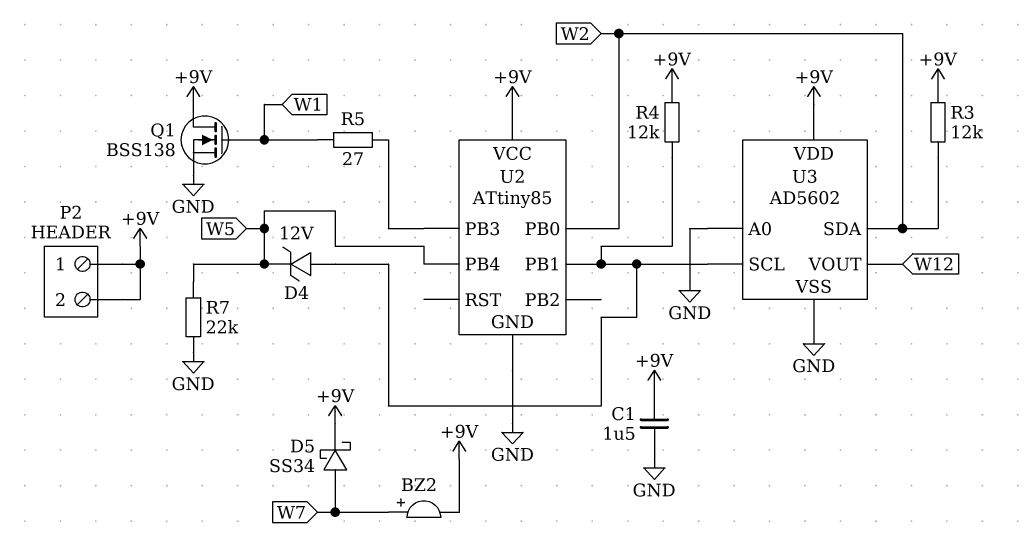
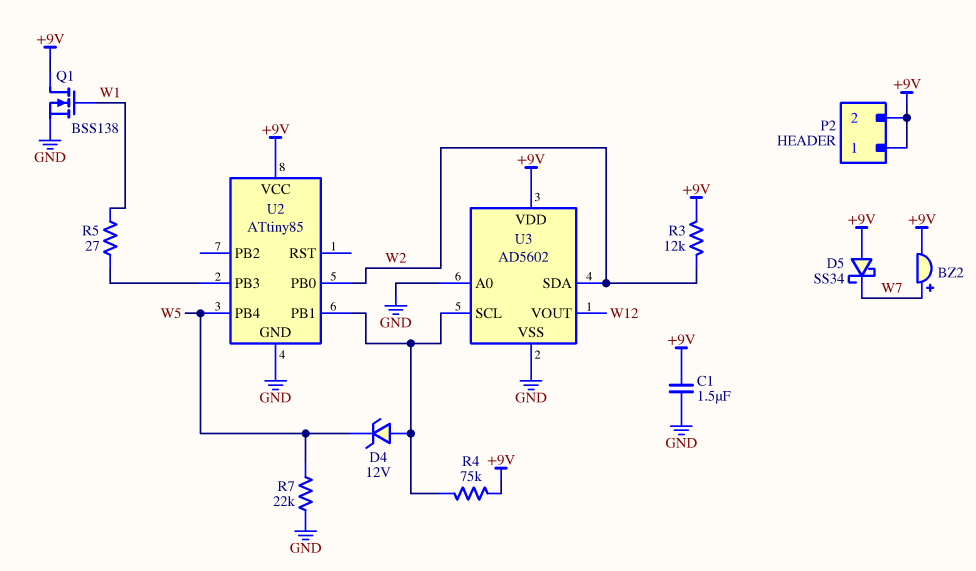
D5: schottky SS34 (A W7, K +9V) -> schottky SS34 (A +9V, K W7)
R4: 12k (+9V, U2/PB1) -> 75k (+9V, U2/PB1)

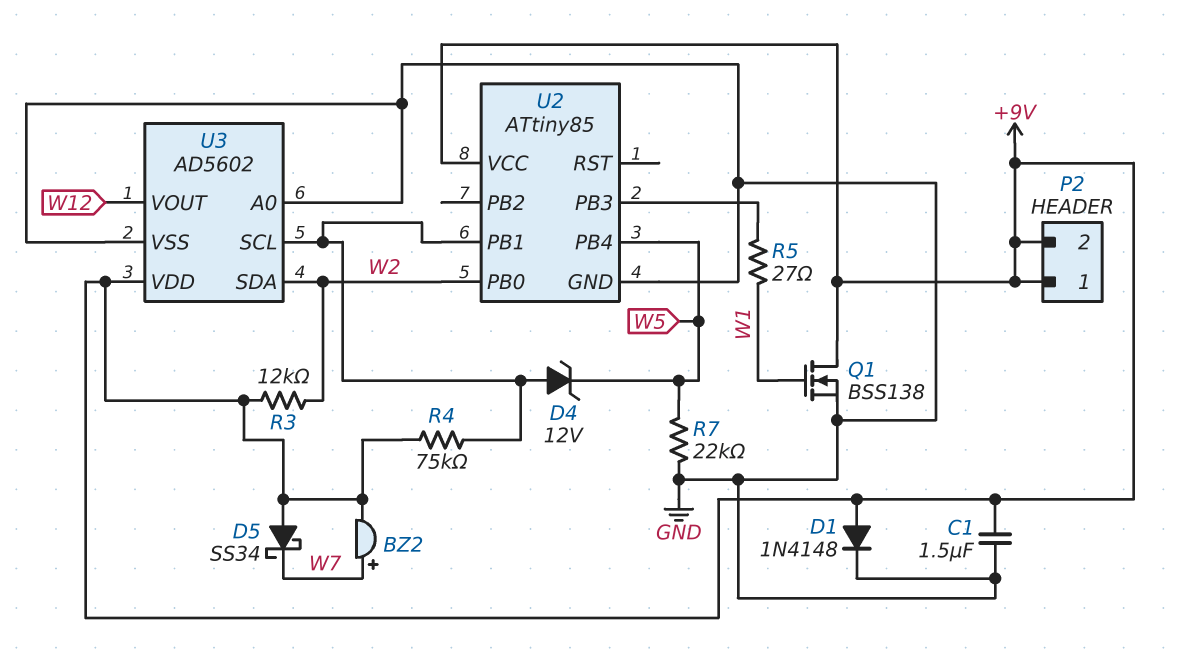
D1: none -> diode 1N4148 (A +9V, K GND)

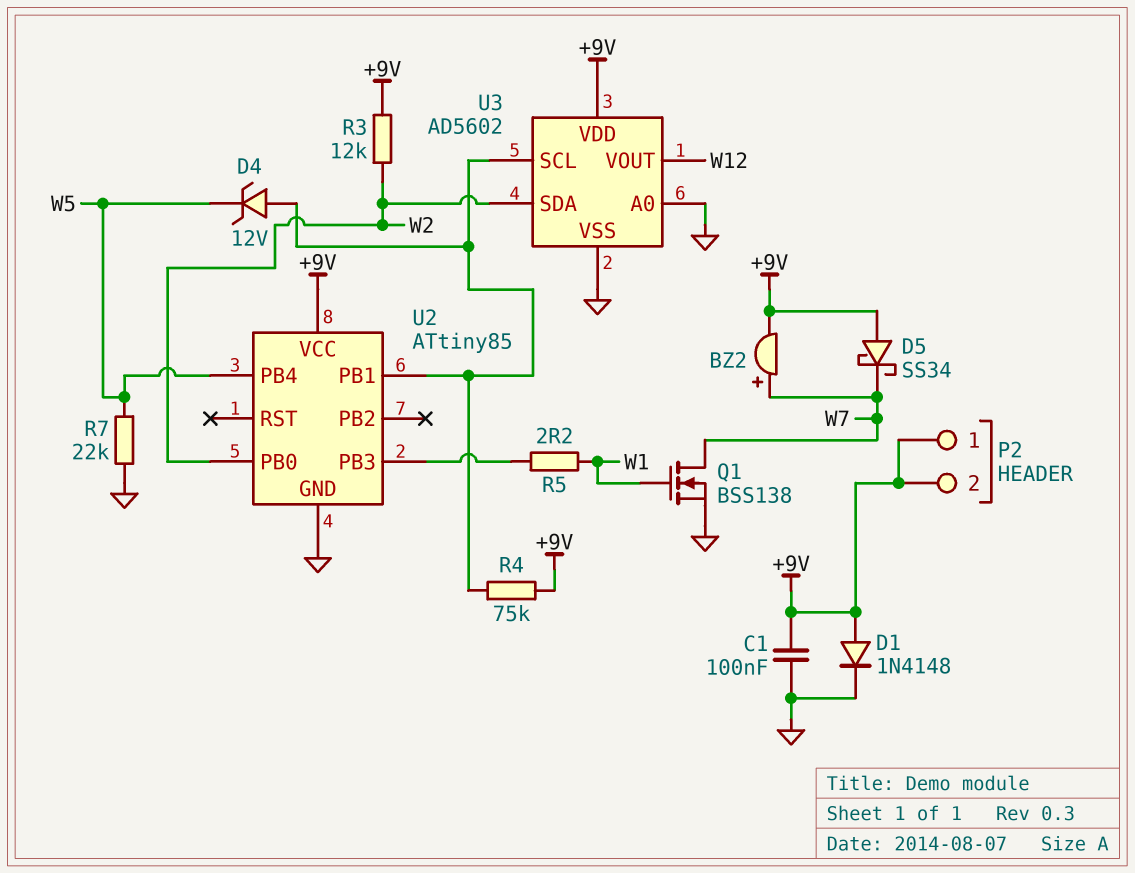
C1: 1.5uF (+9V, GND) -> 100nF (+9V, GND)
Q1: NMOS BSS138 (G W1, D +9V, S GND) -> NMOS BSS138 (G W1, D W7, S GND)
R5: 27 (U2/PB3, W1) -> 2.2 (U2/PB3, W1)

